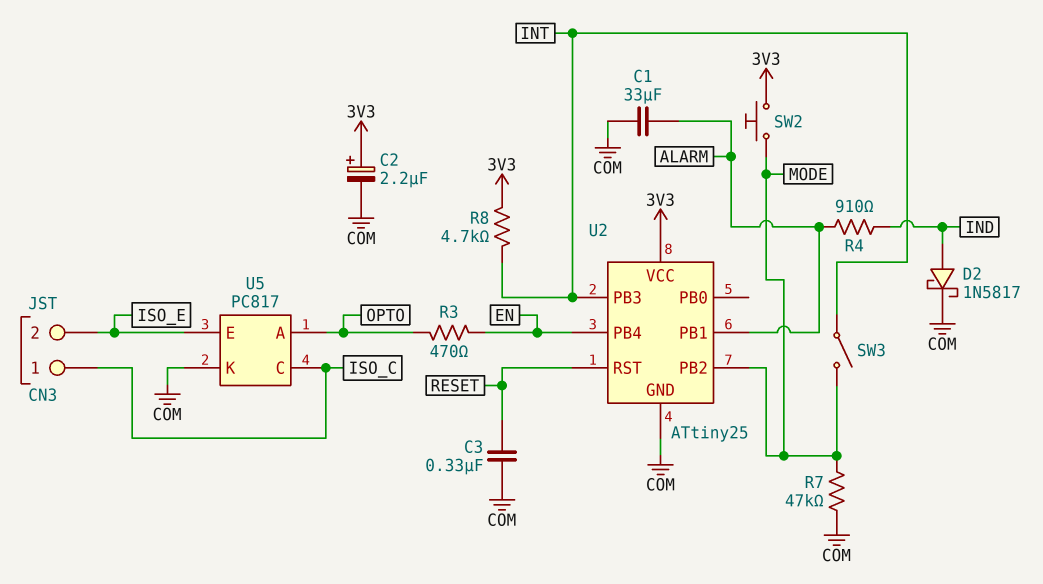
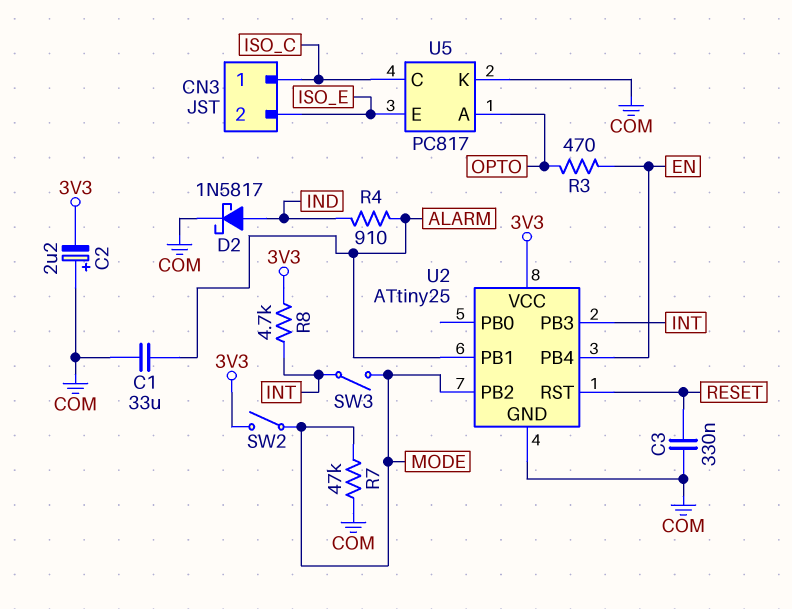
C2: 2.2uF (plus 3V3, minus COM) -> 2.2uF (plus COM, minus 3V3)
SW2: button (3V3, MODE) -> switch (3V3, MODE)

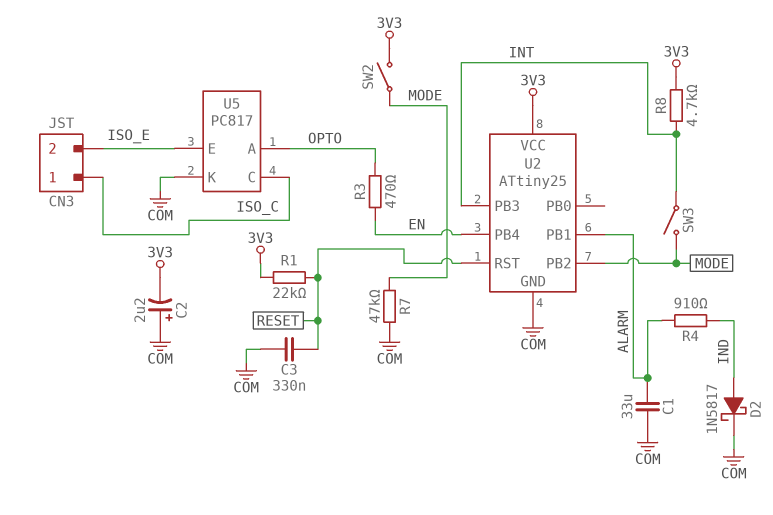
R1: none -> 22k (3V3, RESET)

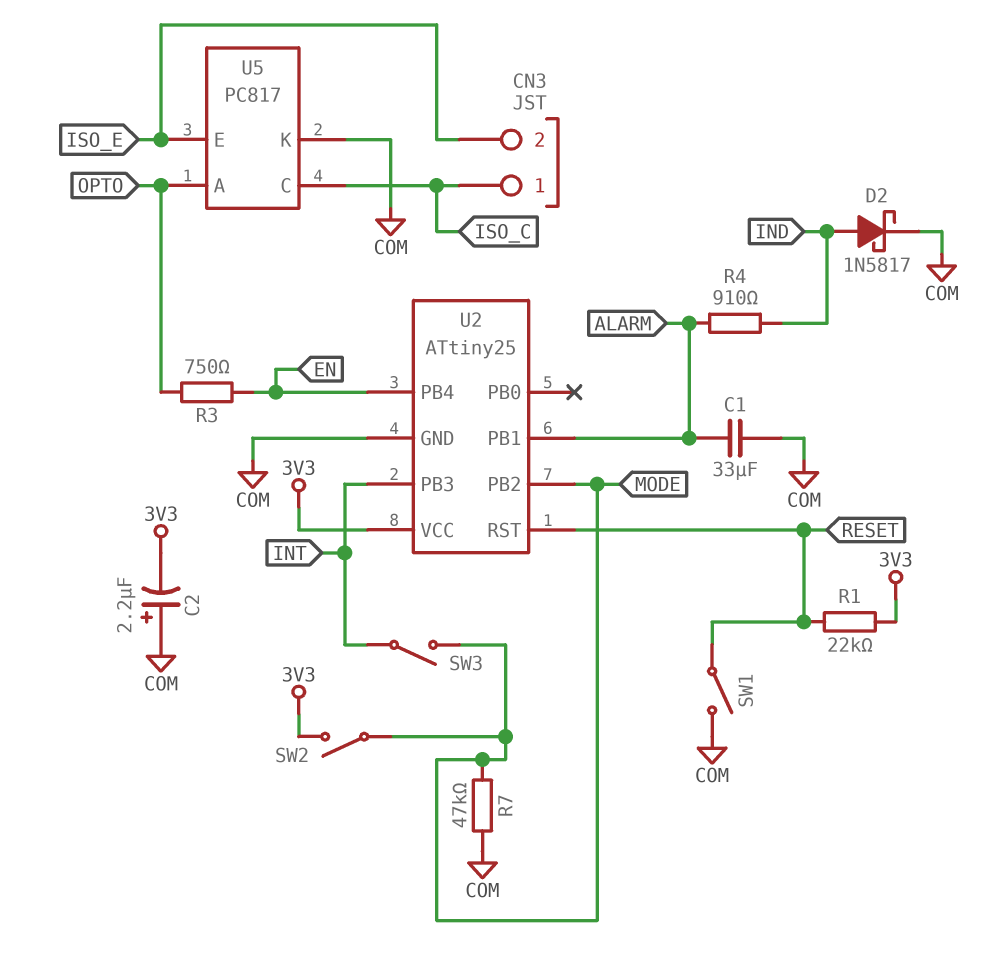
C3: 330nF (COM, RESET) -> none
R3: 470 (EN, OPTO) -> 750 (EN, OPTO)
R8: 4.7k (3V3, INT) -> none
SW1: none -> switch (COM, RESET)

